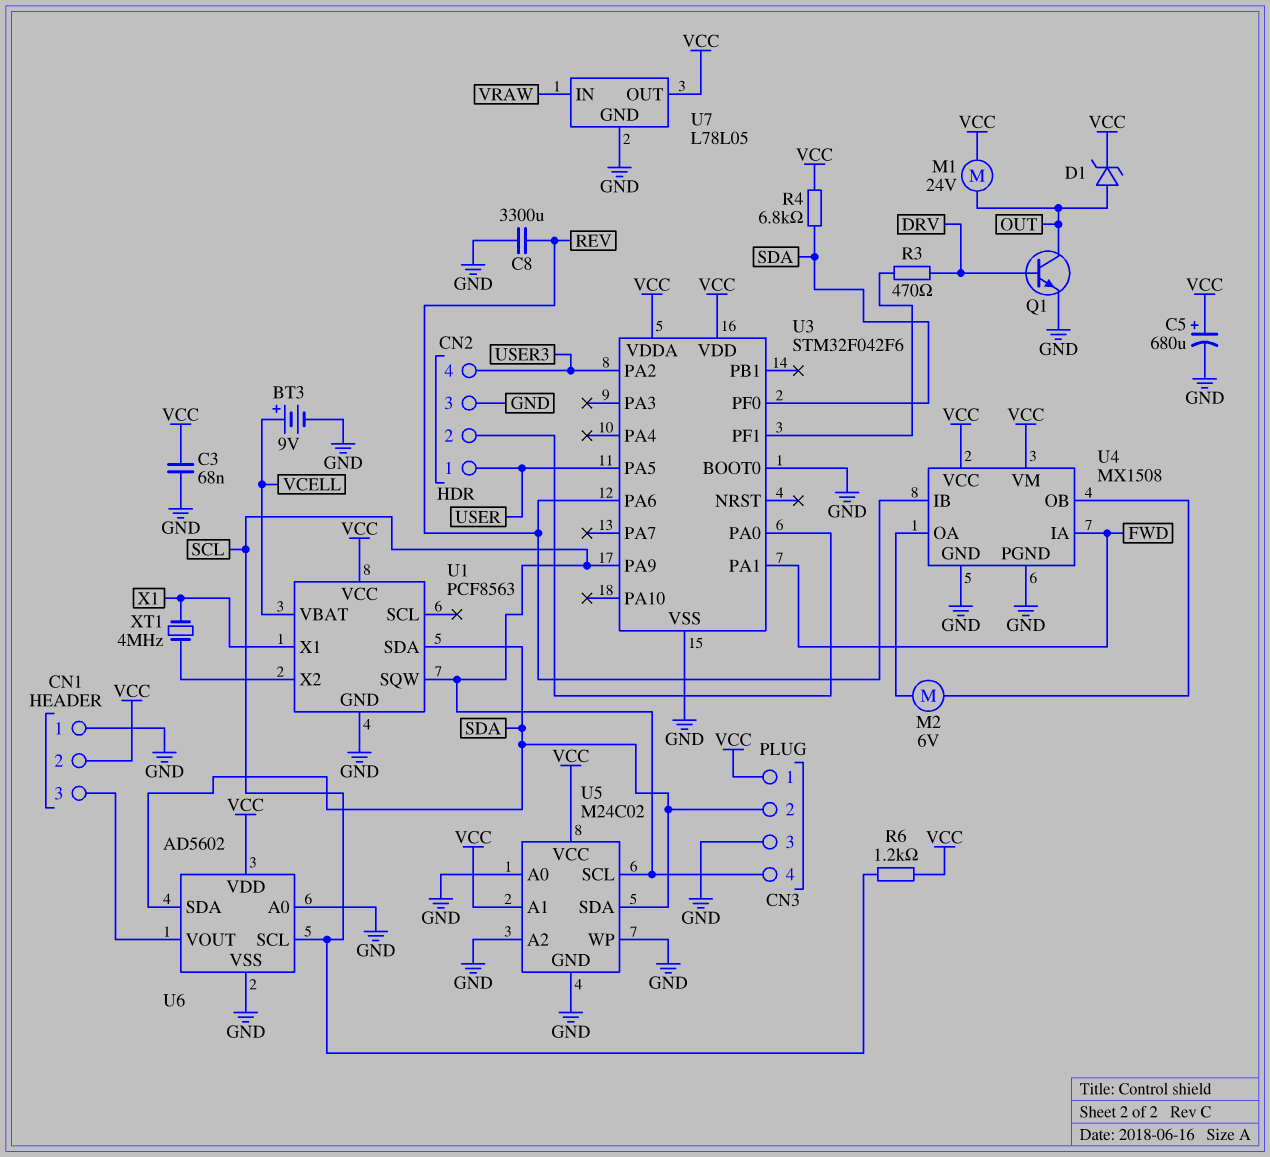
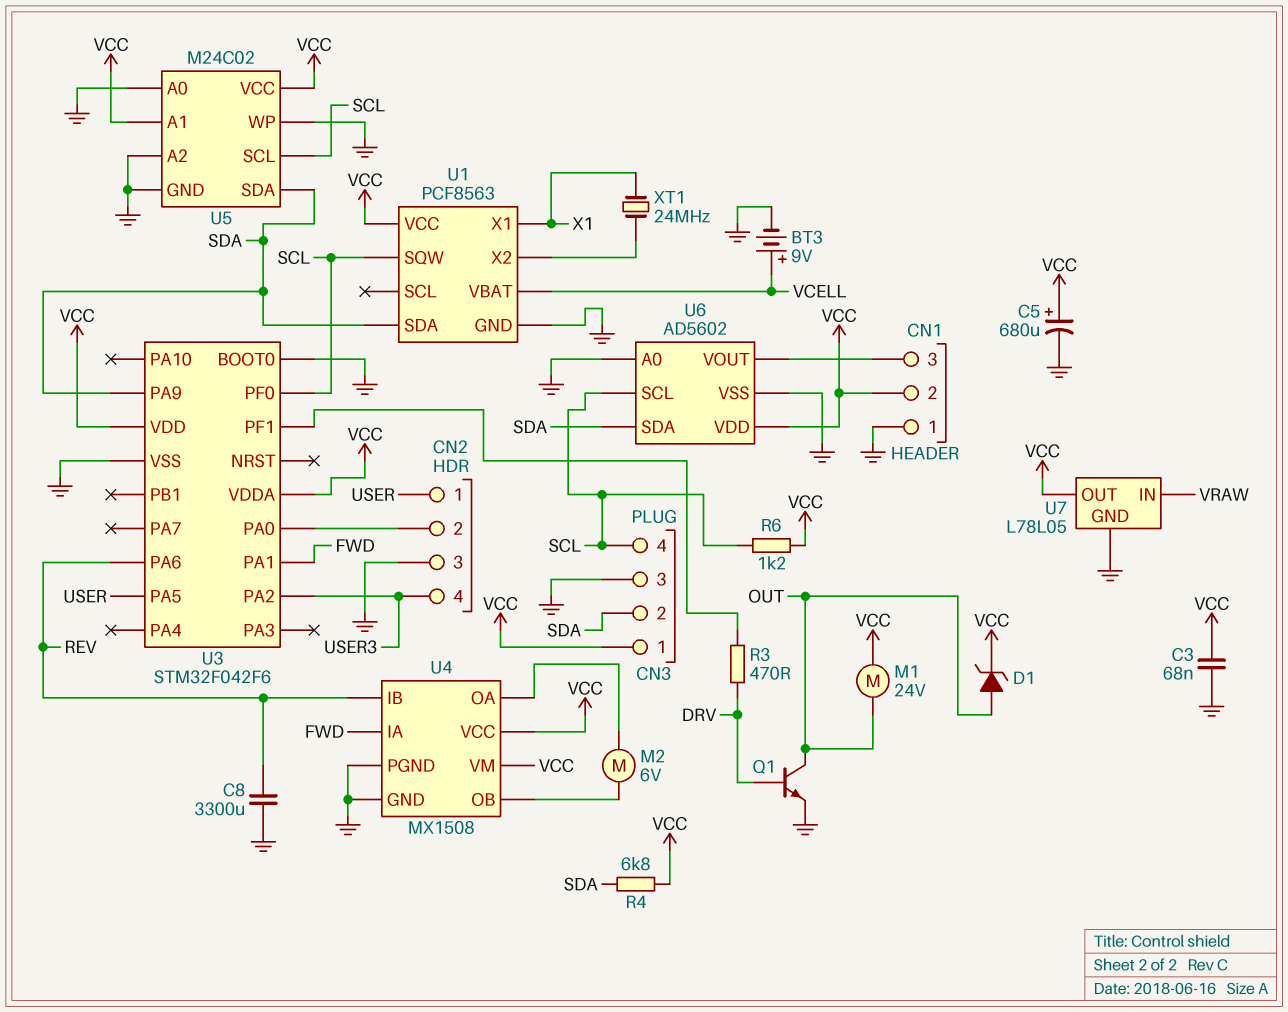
U3 pin PA9: SCL -> SDA
U3 pin PF0: SDA -> SCL
XT1: 4MHz (U1/X2, X1) -> 24MHz (U1/X2, X1)

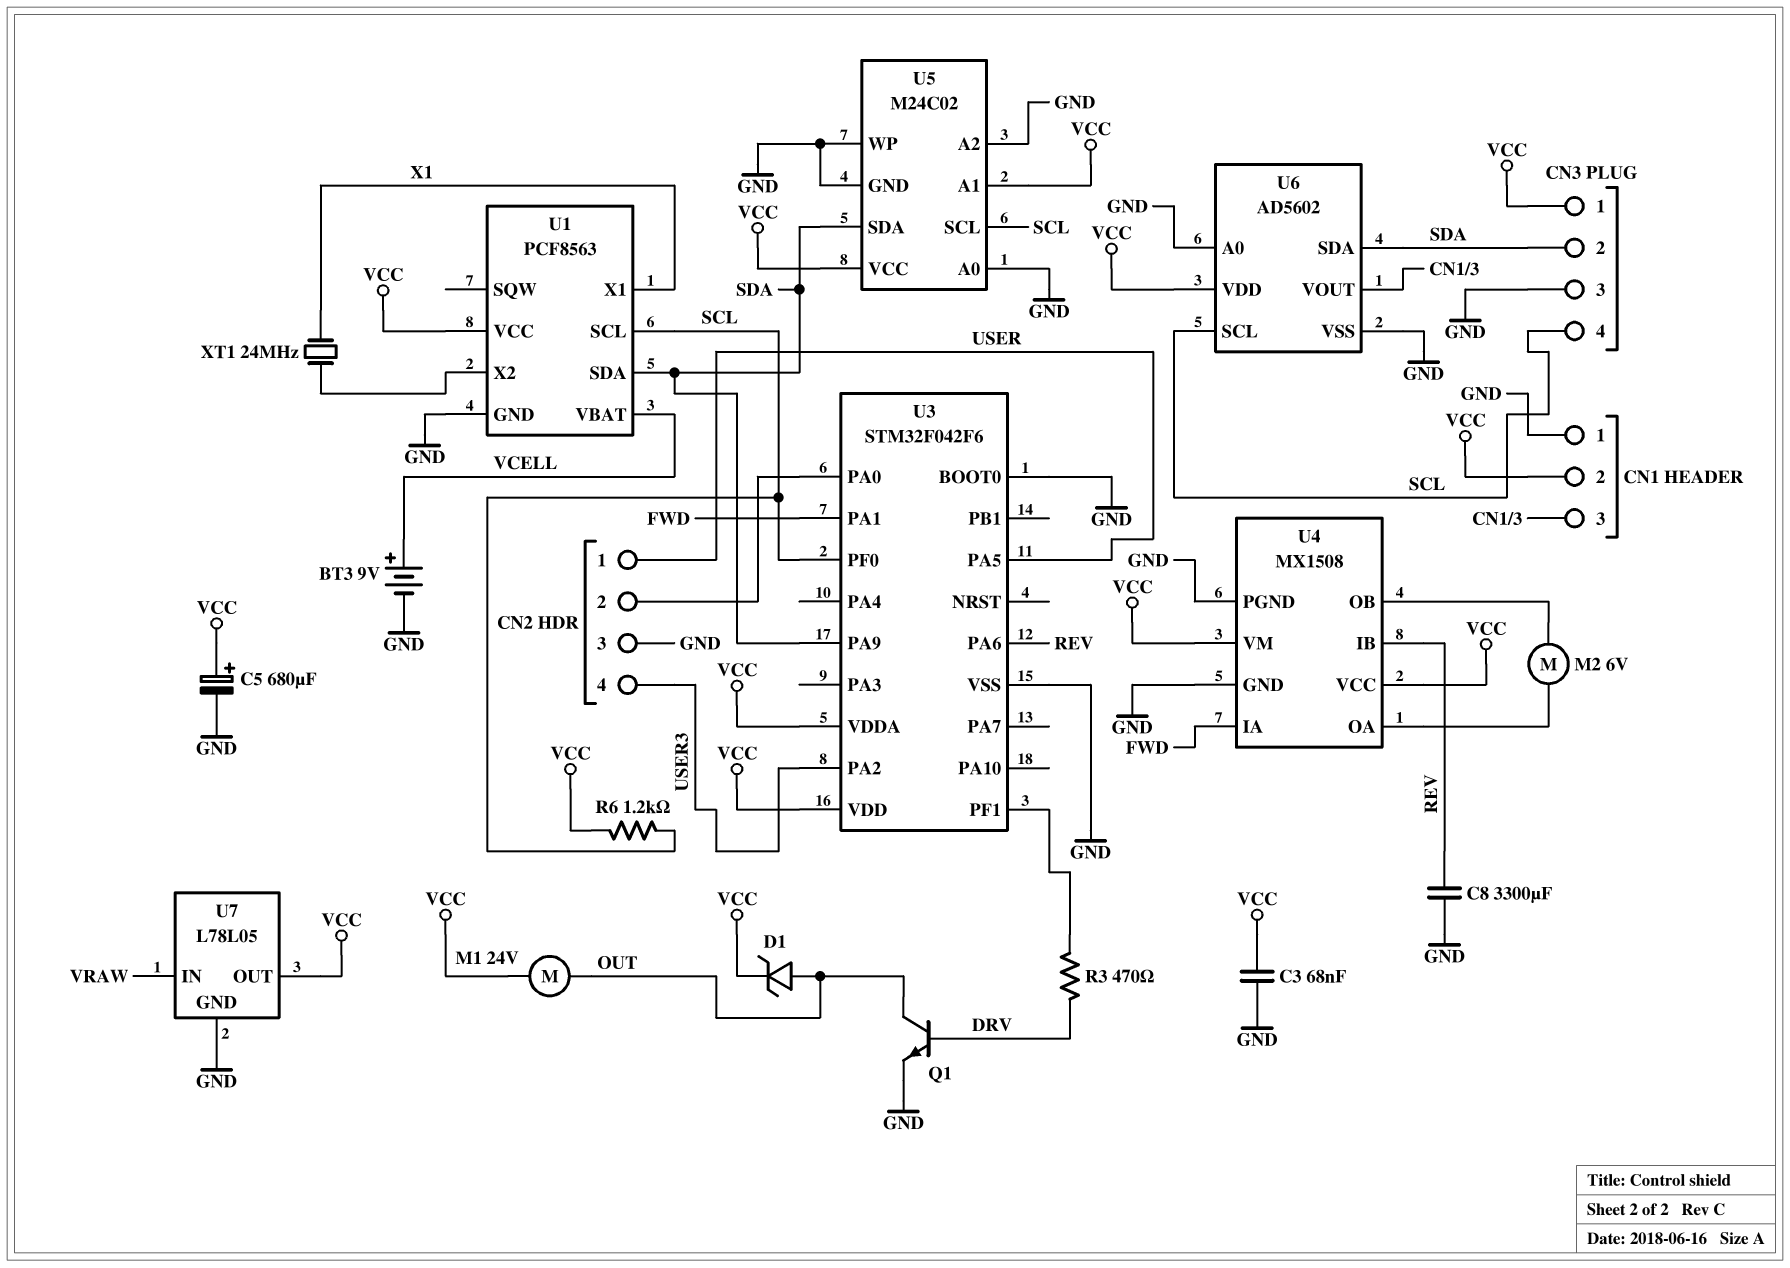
R4: 6.8k (SDA, VCC) -> none
U1 pin SCL: none -> SCL
U1 pin SQW: SCL -> none

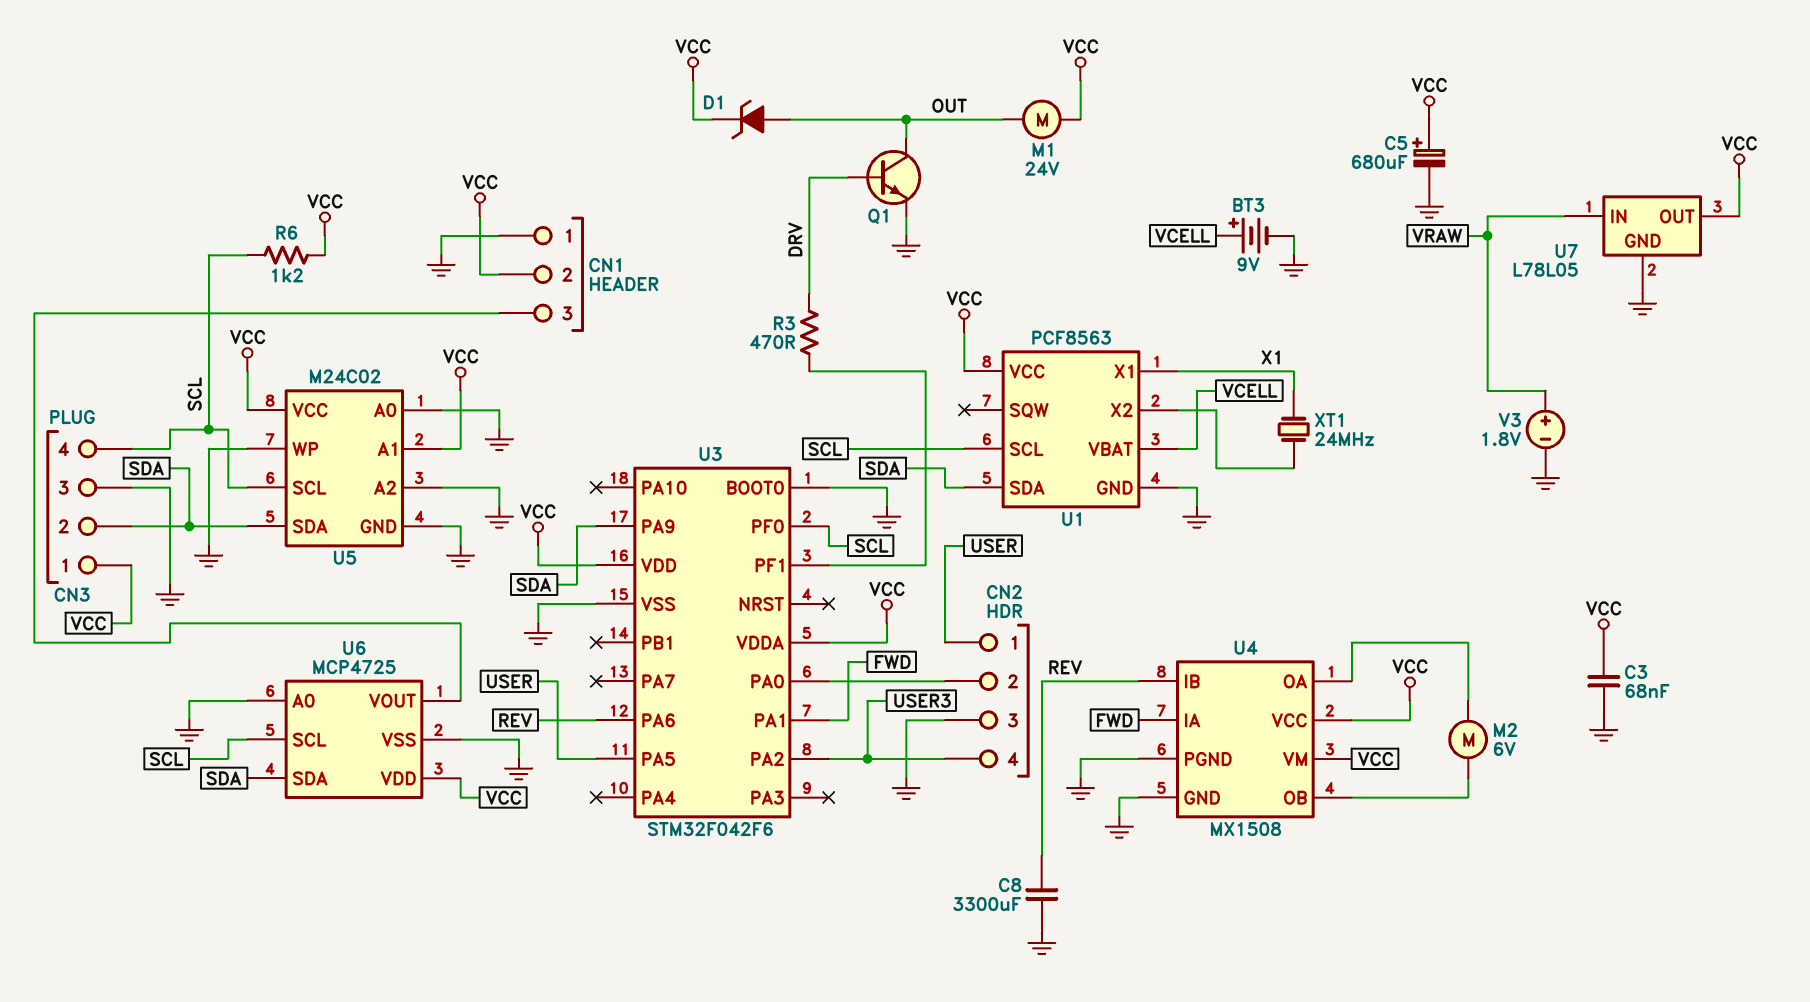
U6: AD5602 -> MCP4725
V3: none -> 1.8V (plus VRAW, minus GND)

